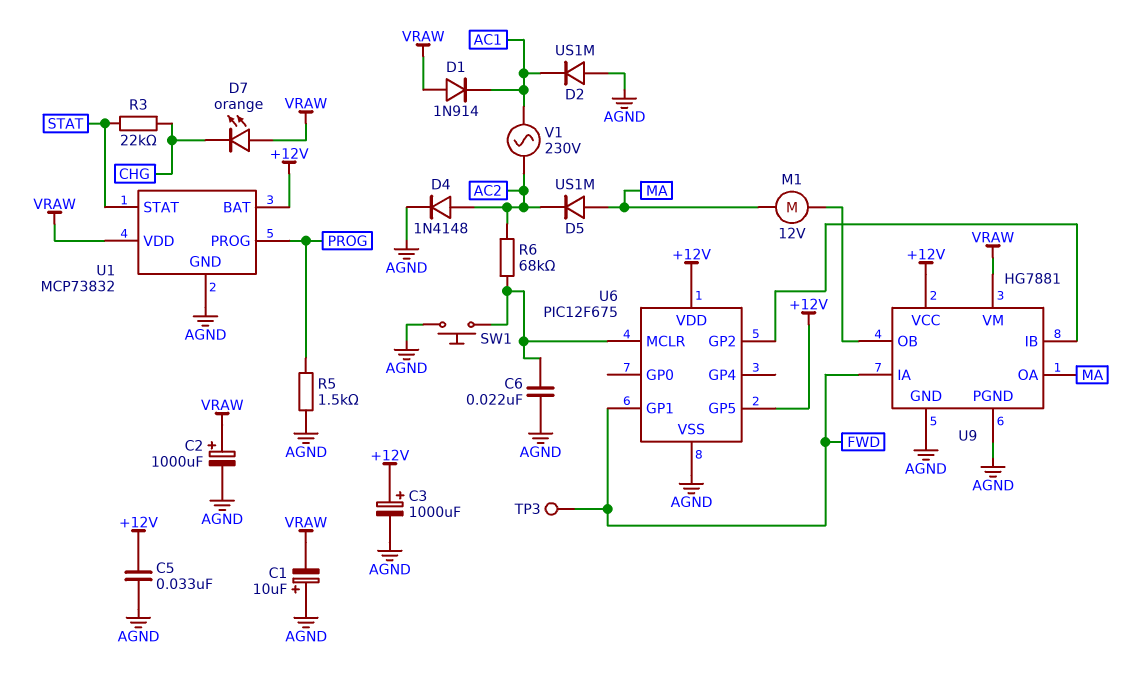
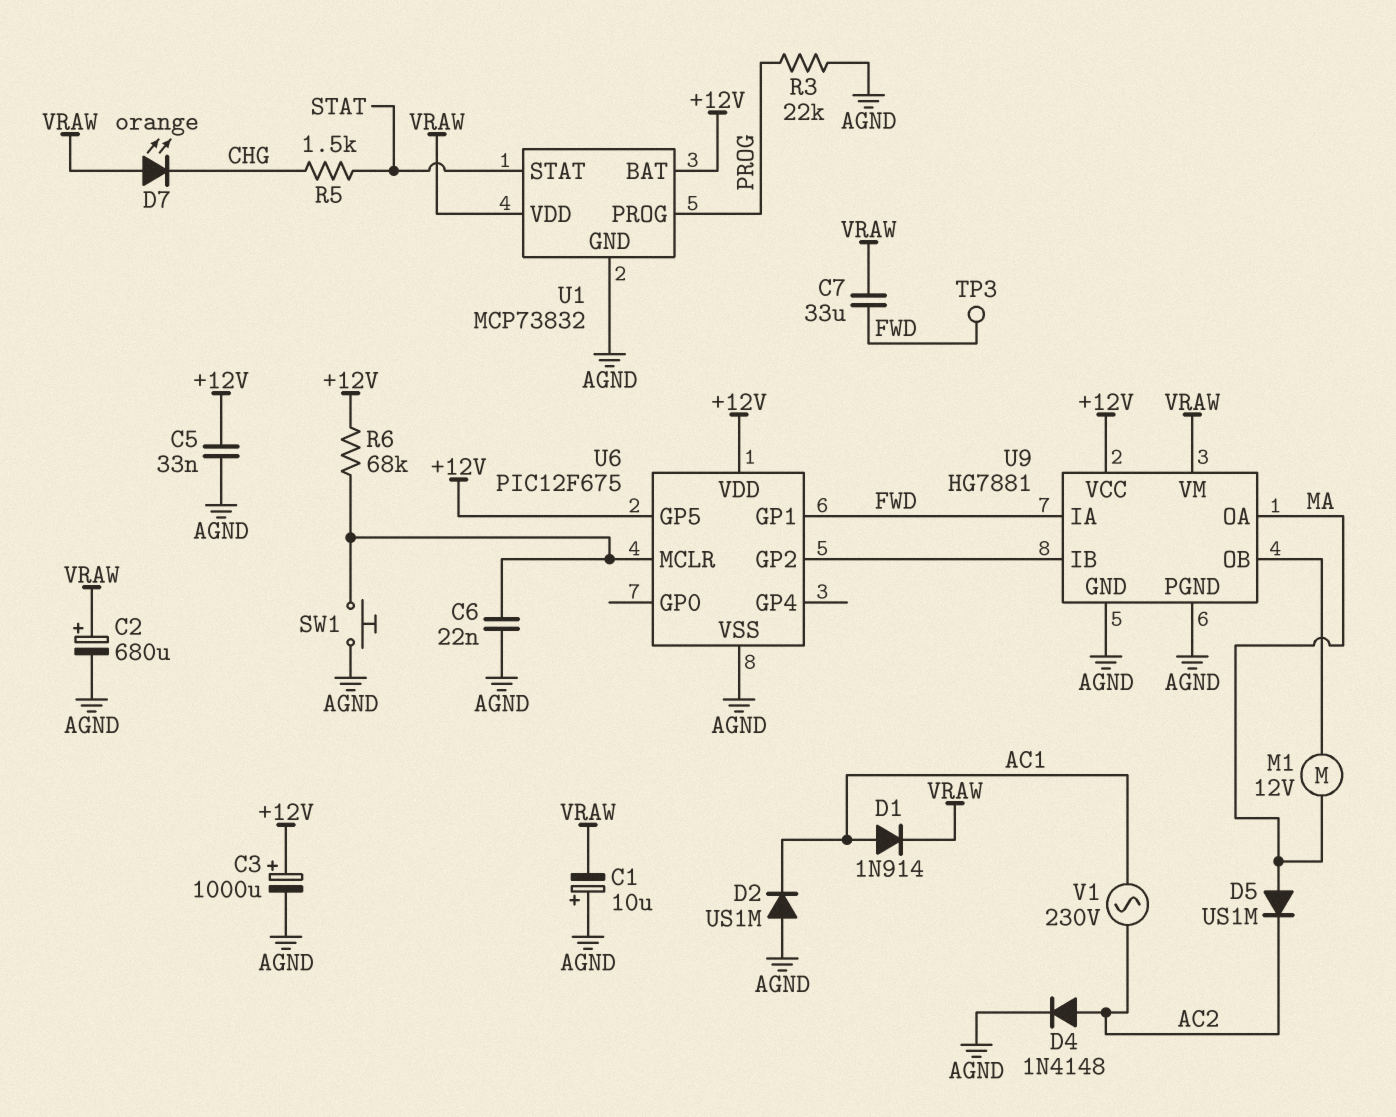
C2: 1000uF (plus VRAW, minus AGND) -> 680uF (plus VRAW, minus AGND)
C7: none -> 33uF (FWD, VRAW)
D1: diode 1N914 (A VRAW, K AC1) -> diode 1N914 (A AC1, K VRAW)
R3: 22k (CHG, STAT) -> 22k (AGND, PROG)
R5: 1.5k (AGND, PROG) -> 1.5k (CHG, STAT)
R6: 68k (AC2, U6/MCLR) -> 68k (+12V, U6/MCLR)

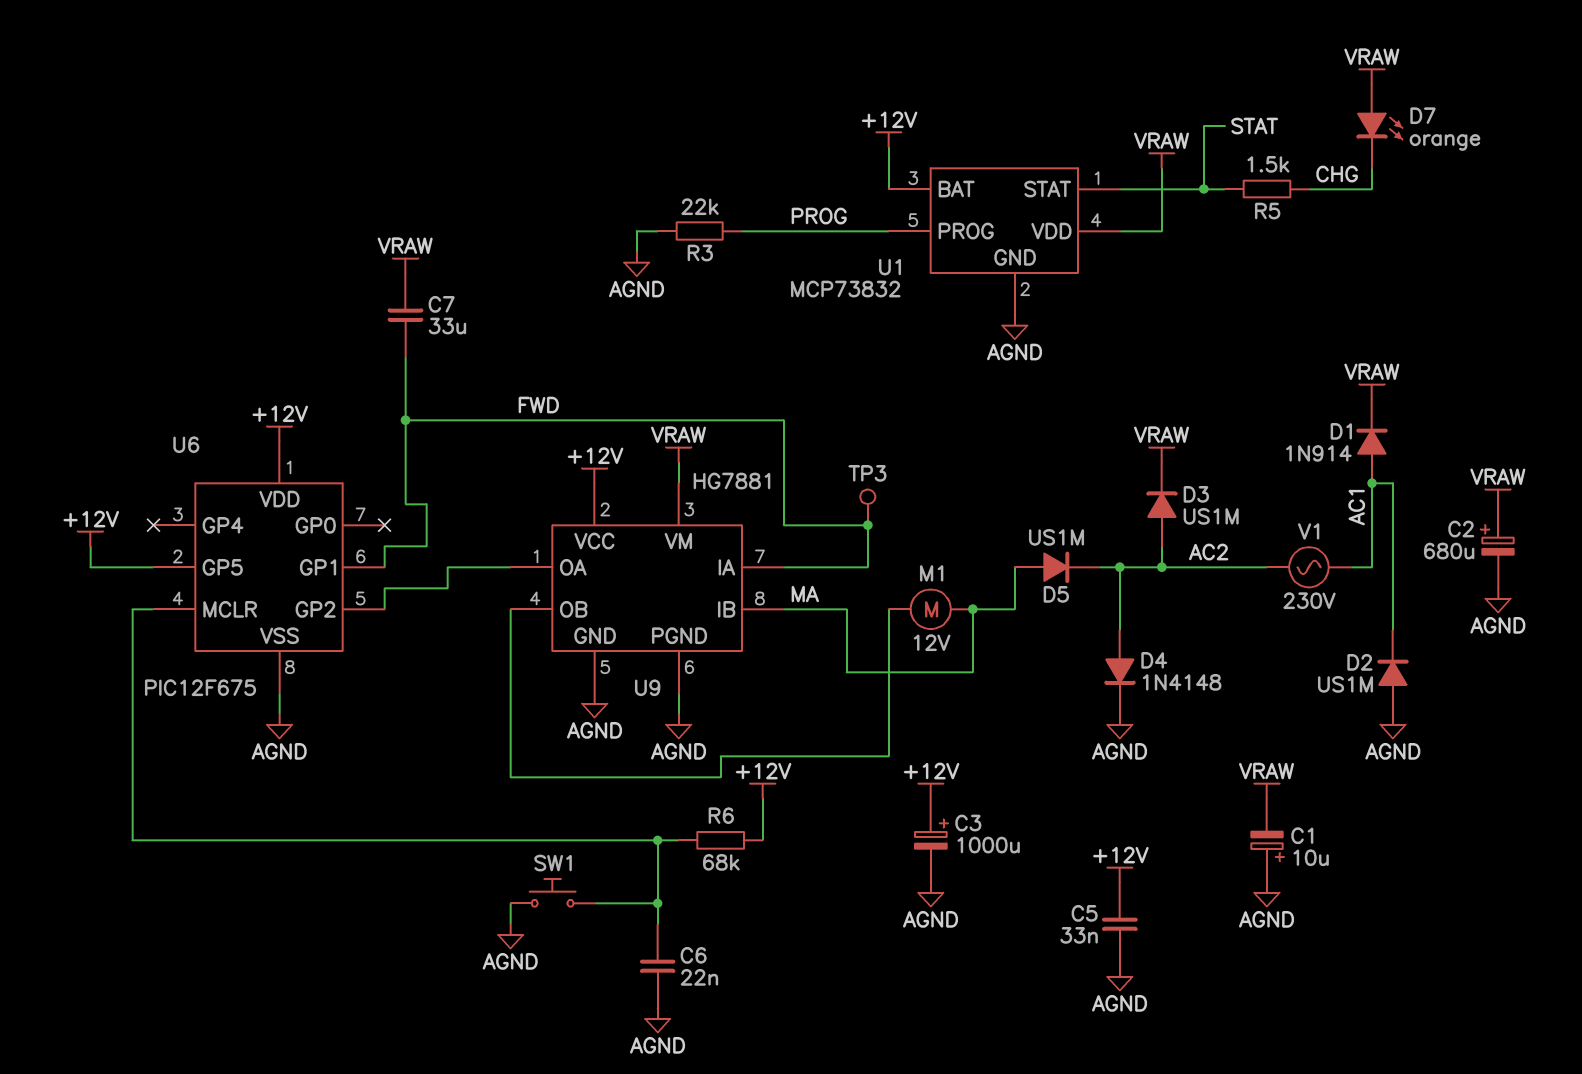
D3: none -> diode US1M (A AC2, K VRAW)
U9 pin IB: U6/GP2 -> MA
U9 pin OA: MA -> U6/GP2

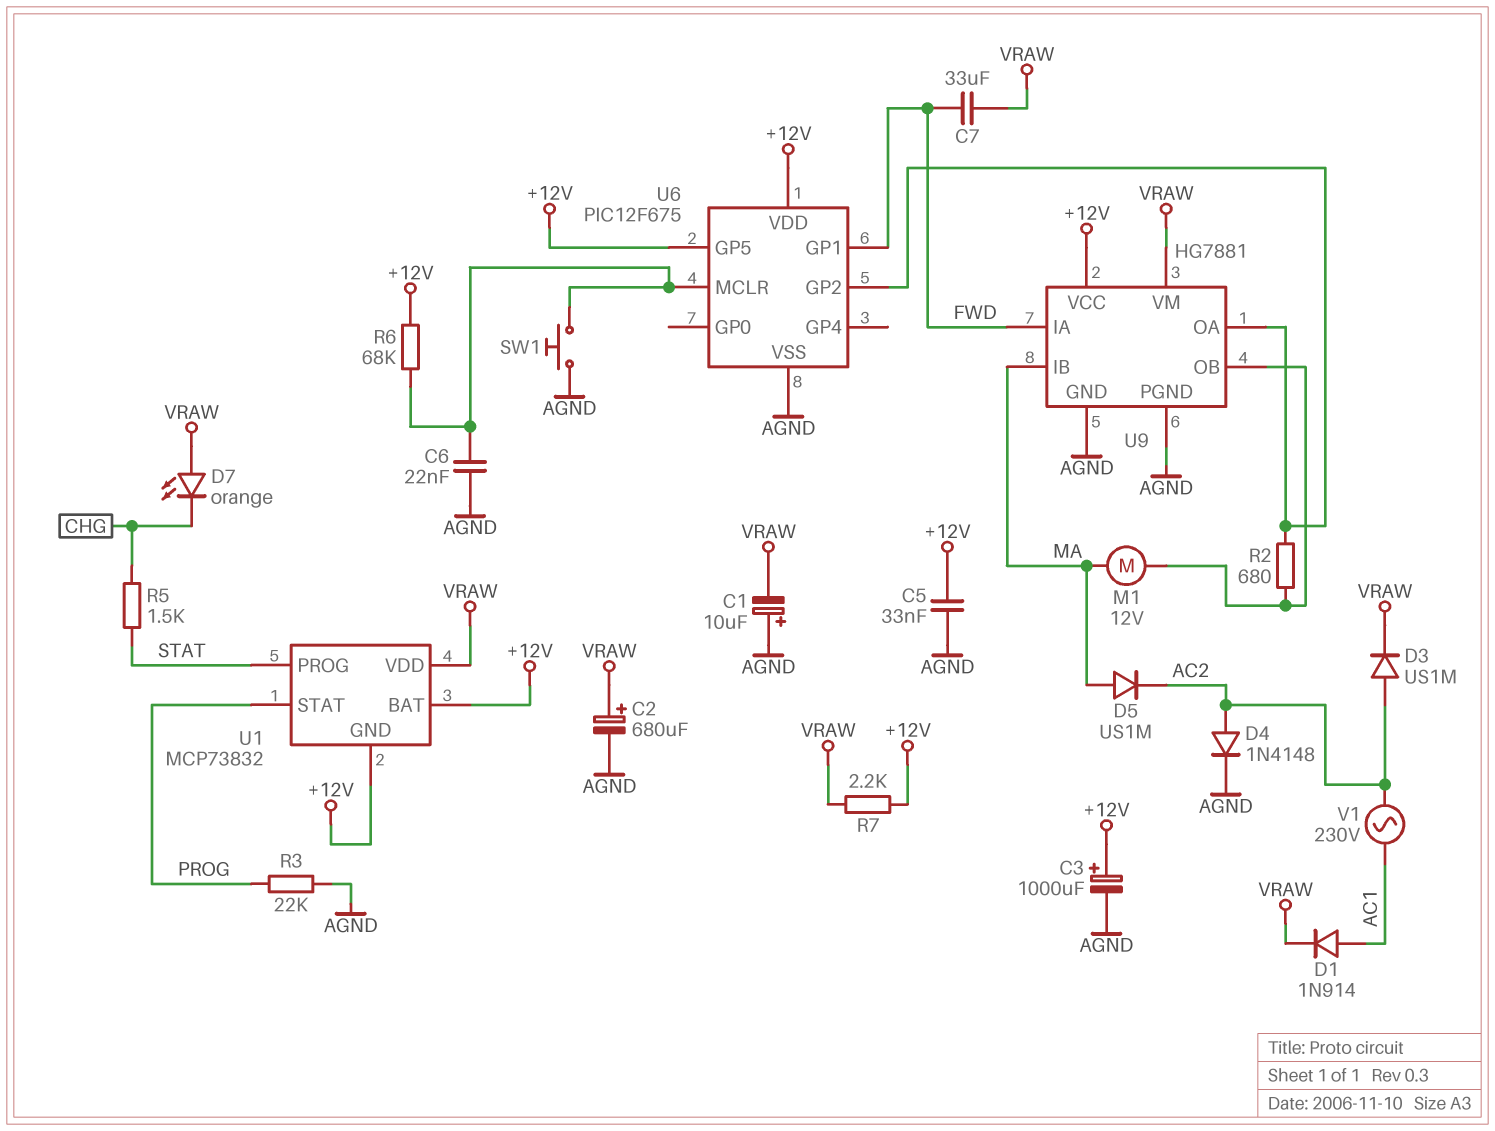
D2: diode US1M (A AGND, K AC1) -> none
R2: none -> 680 (U6/GP2, U9/OB)
R7: none -> 2.2k (+12V, VRAW)
TP3: test point (FWD) -> none
U1 pin GND: AGND -> +12V
U1 pin PROG: PROG -> STAT
U1 pin STAT: STAT -> PROG

